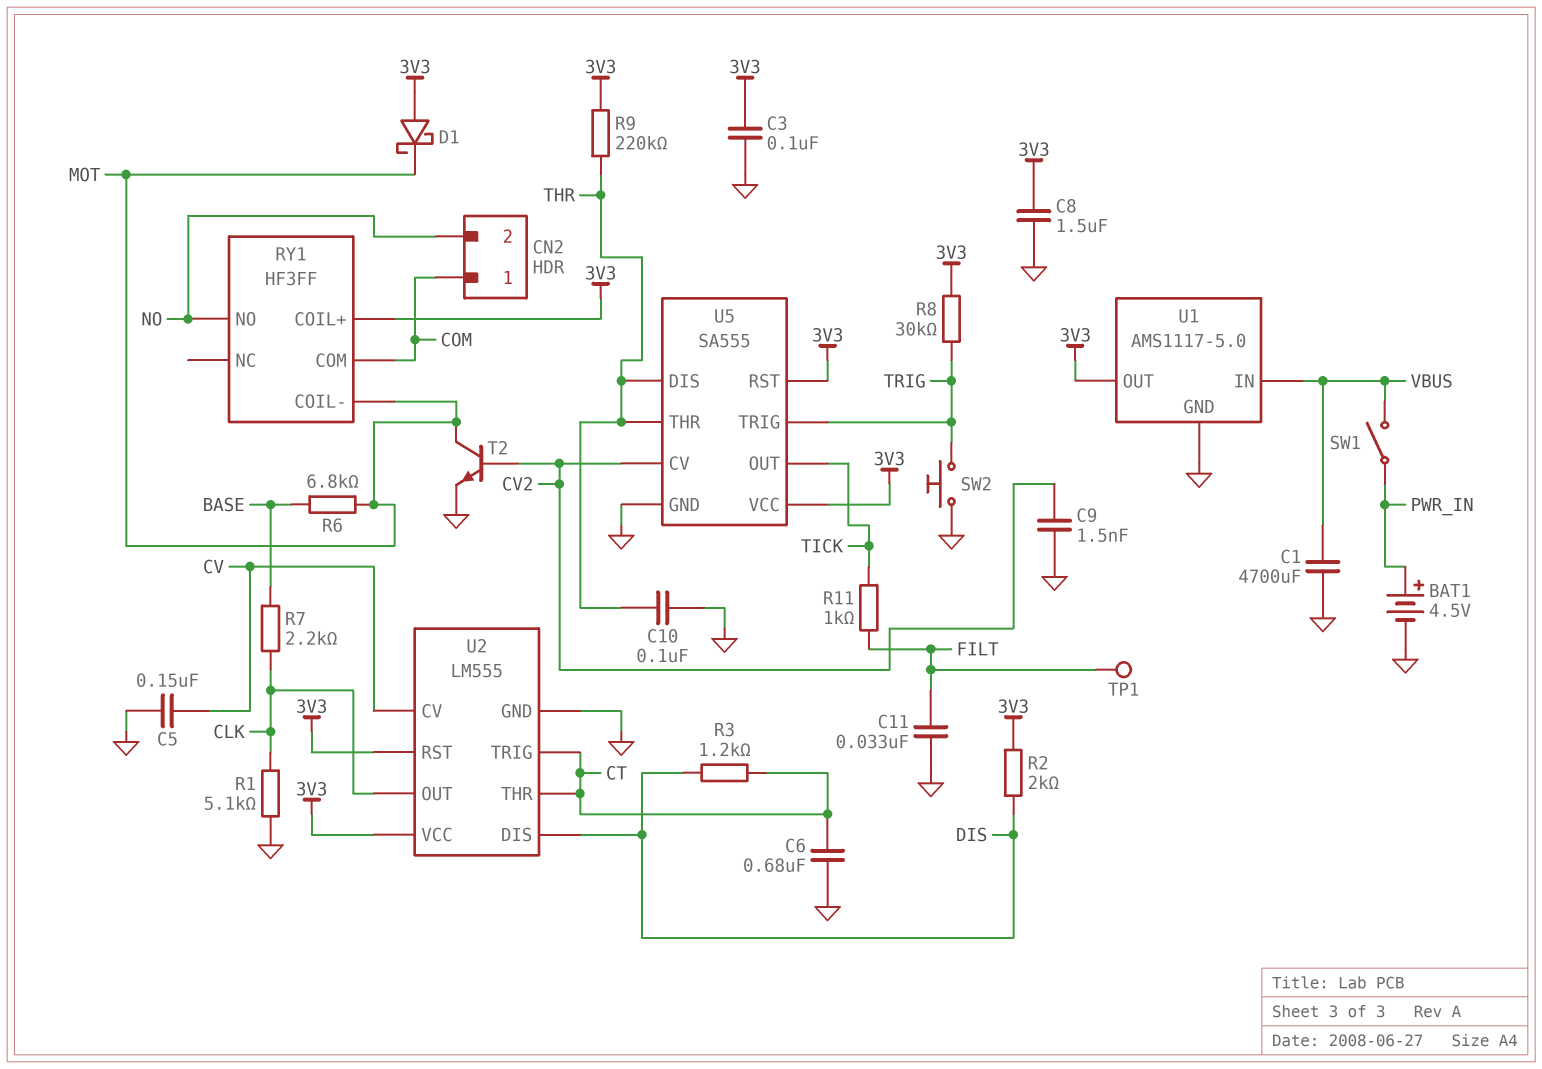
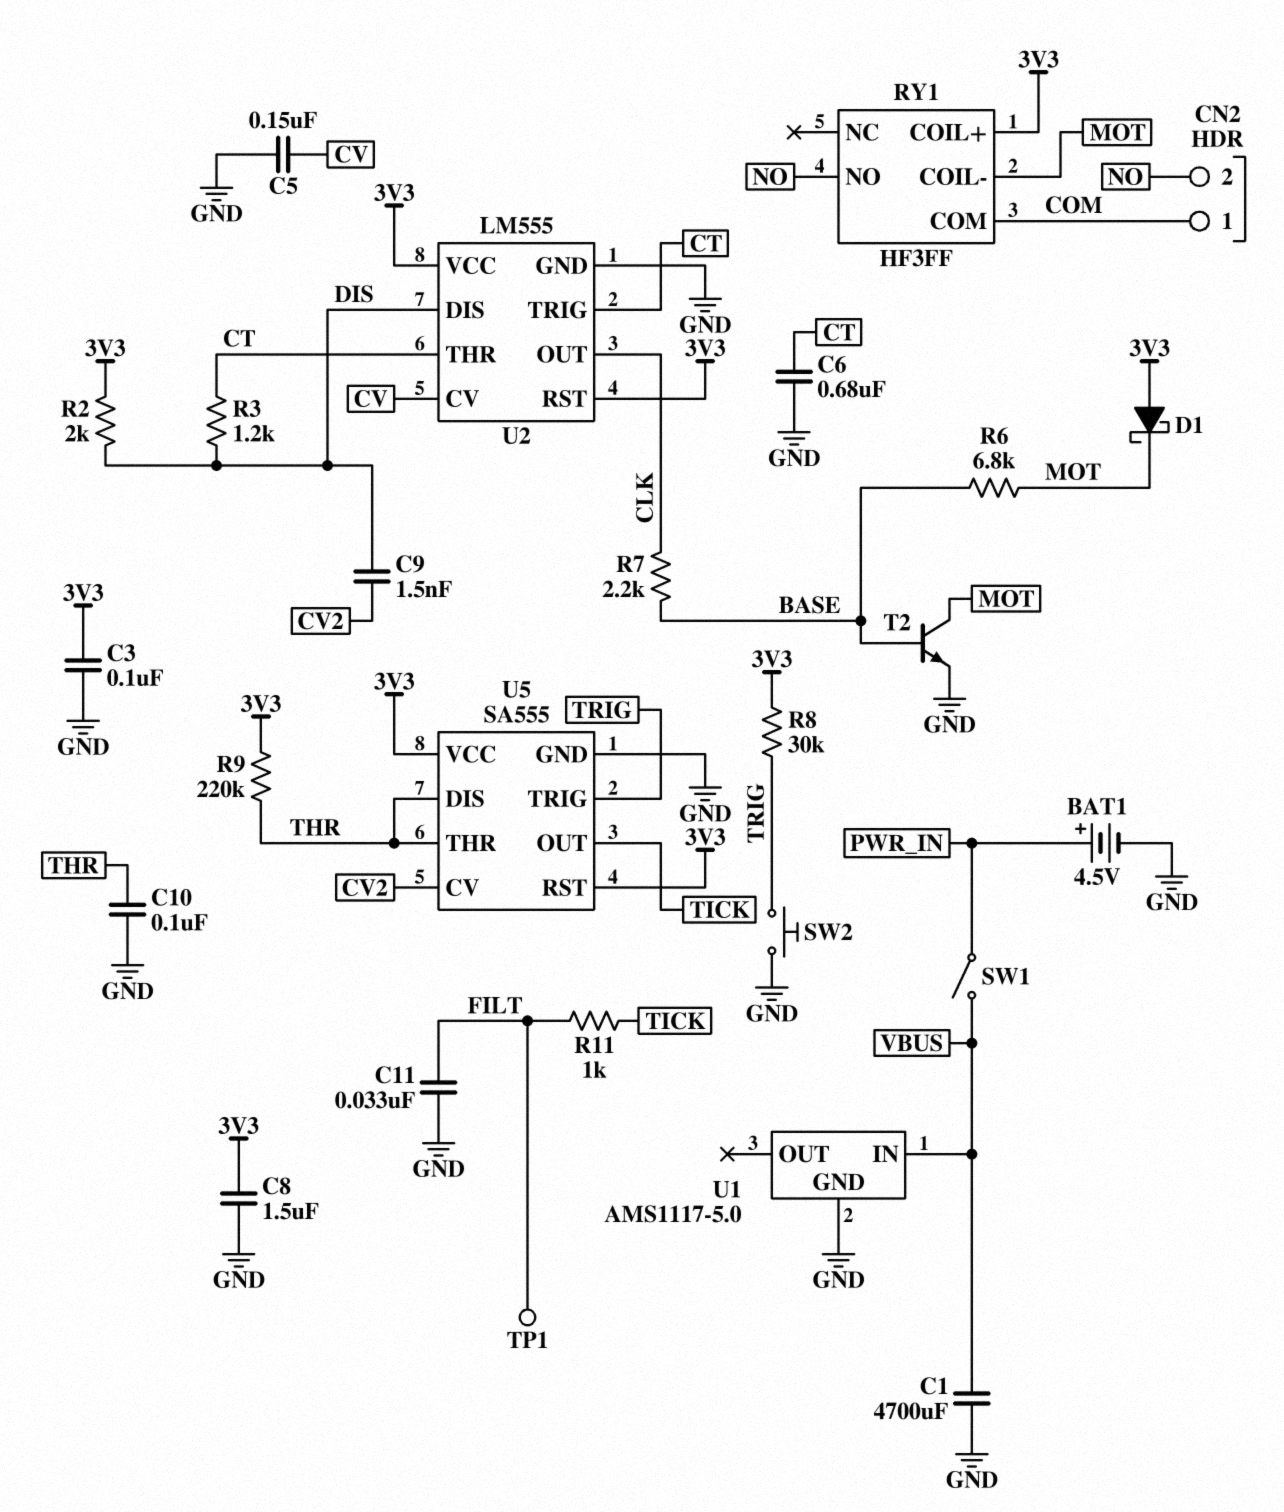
C9: 1.5nF (CV2, GND) -> 1.5nF (CV2, DIS)
R1: 5.1k (CLK, GND) -> none
T2: NPN (B CV2, C MOT, E GND) -> NPN (B BASE, C MOT, E GND)
U1 pin OUT: 3V3 -> none

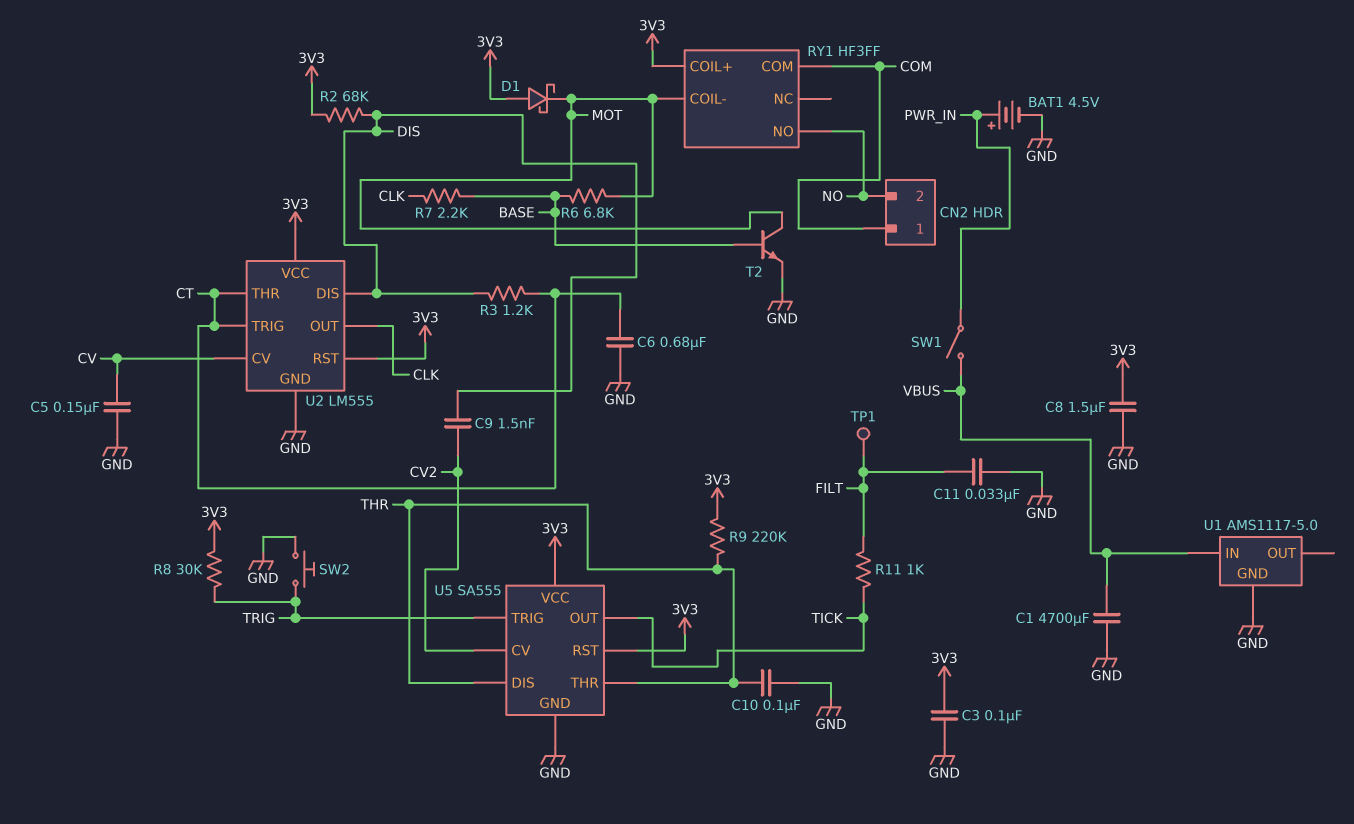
R2: 2k (3V3, DIS) -> 68k (3V3, DIS)

